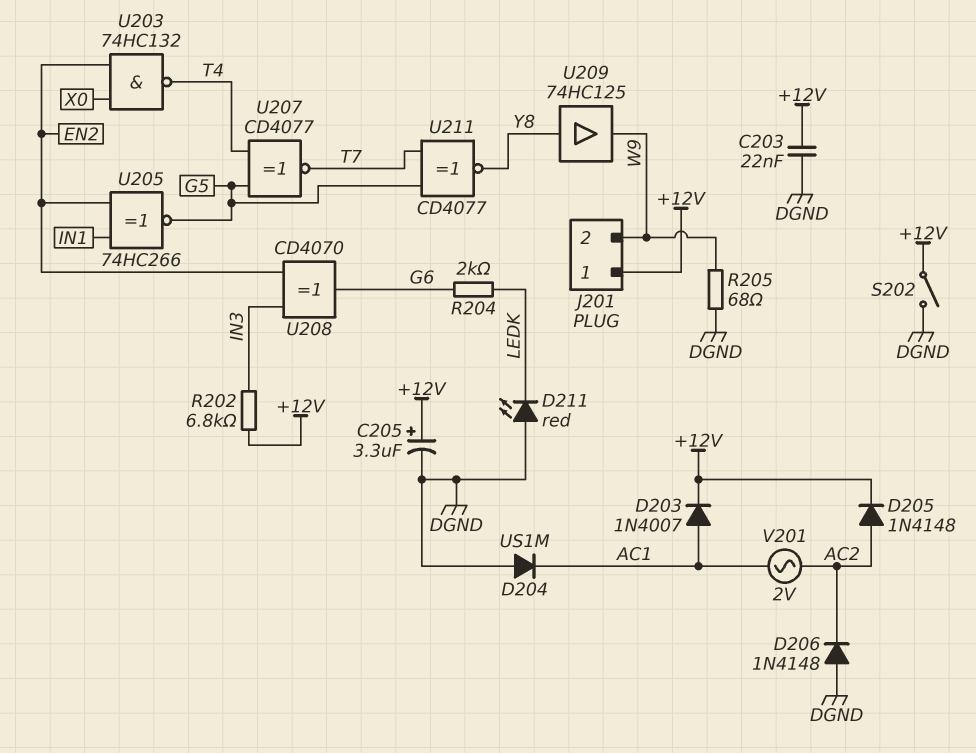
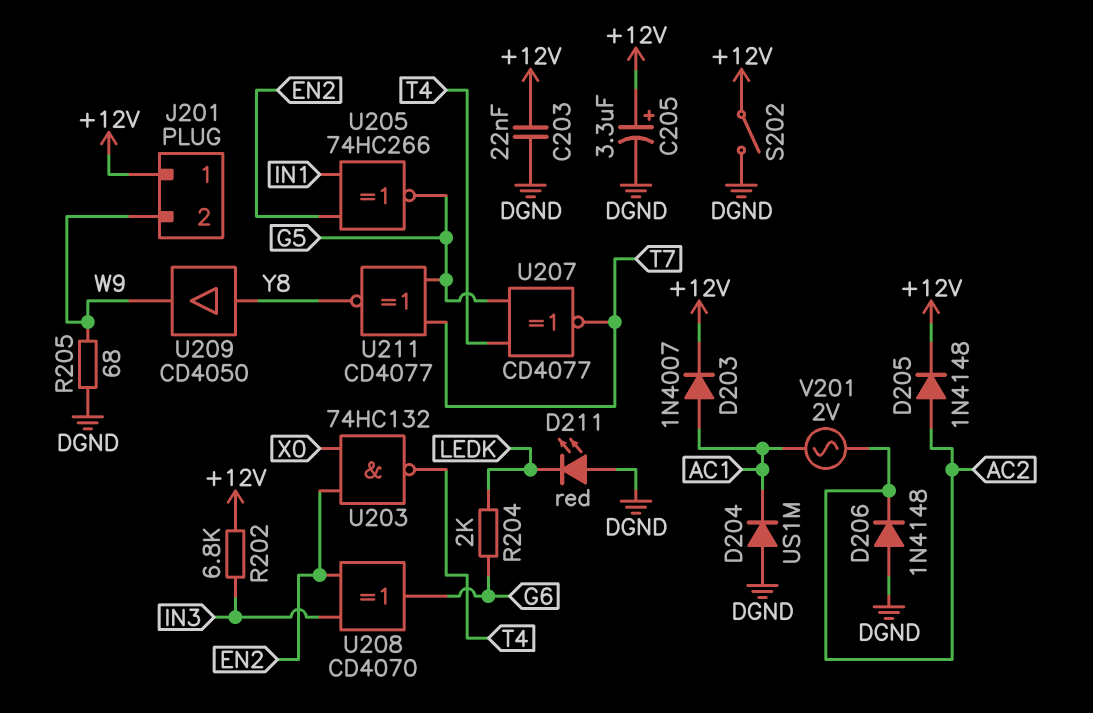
U209: buffer 74HC125 (in Y8, out W9) -> buffer CD4050 (in Y8, out W9)

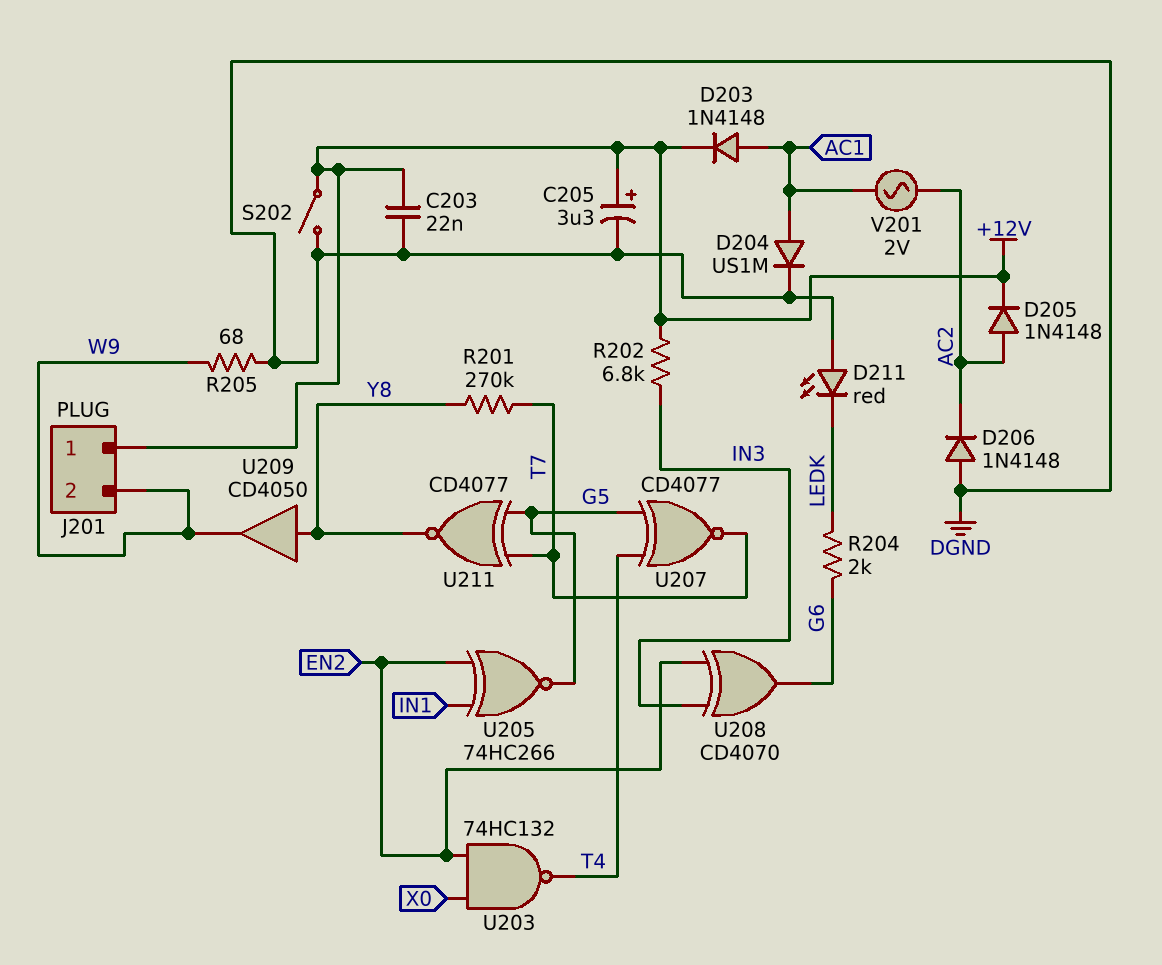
D203: diode 1N4007 (A AC1, K +12V) -> diode 1N4148 (A AC1, K +12V)
D204: diode US1M (A DGND, K AC1) -> diode US1M (A AC1, K DGND)
R201: none -> 270k (T7, Y8)

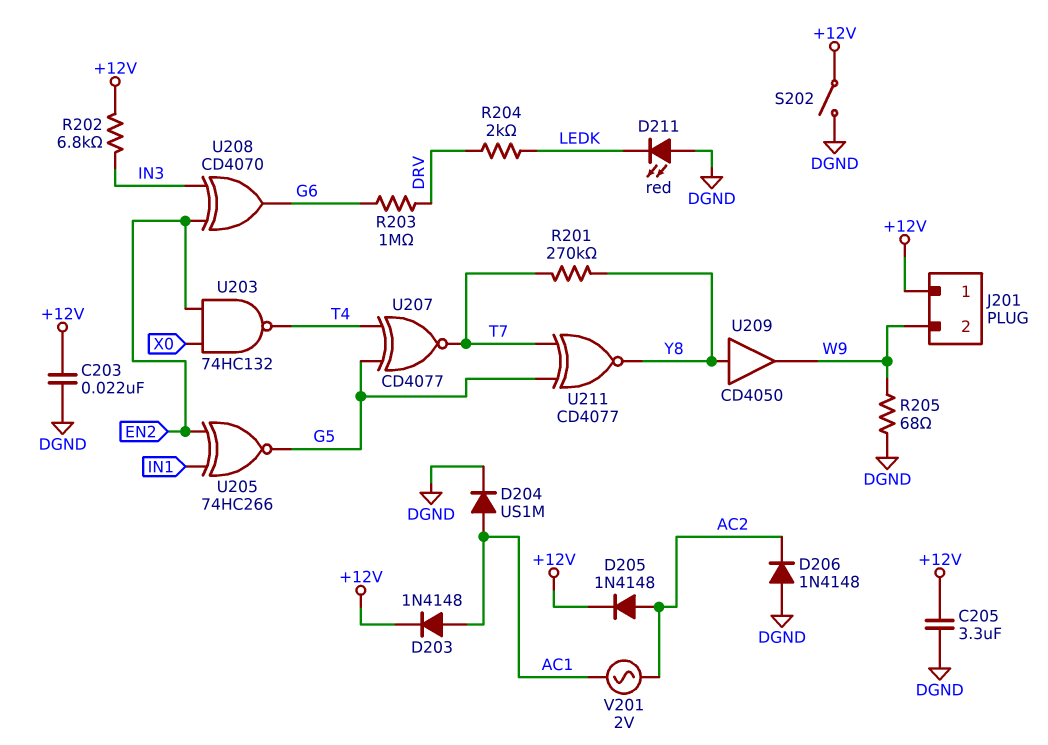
C205: 3.3uF (plus +12V, minus DGND) -> 3.3uF (+12V, DGND)
R203: none -> 1M (DRV, G6)
R204: 2k (G6, LEDK) -> 2k (DRV, LEDK)

